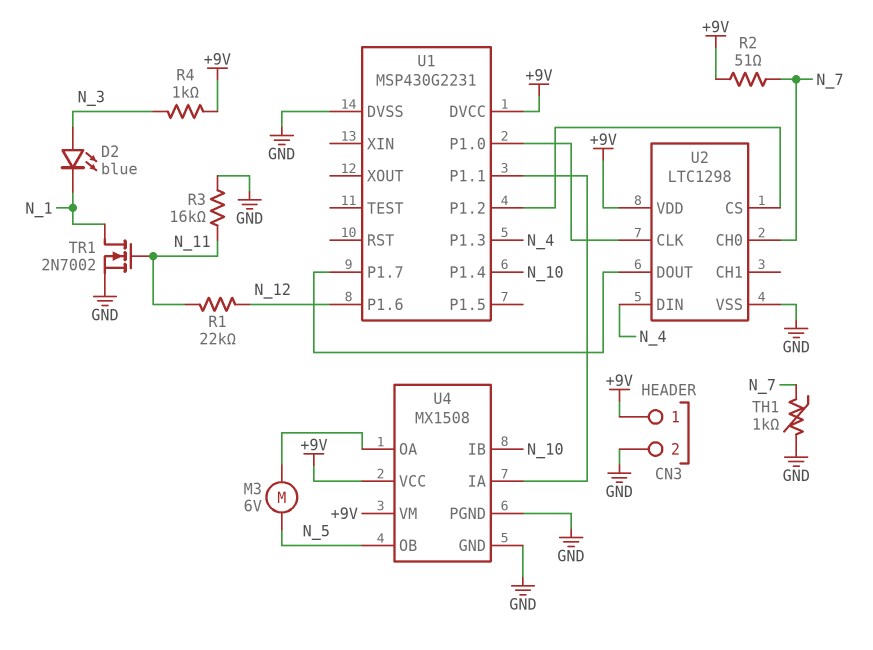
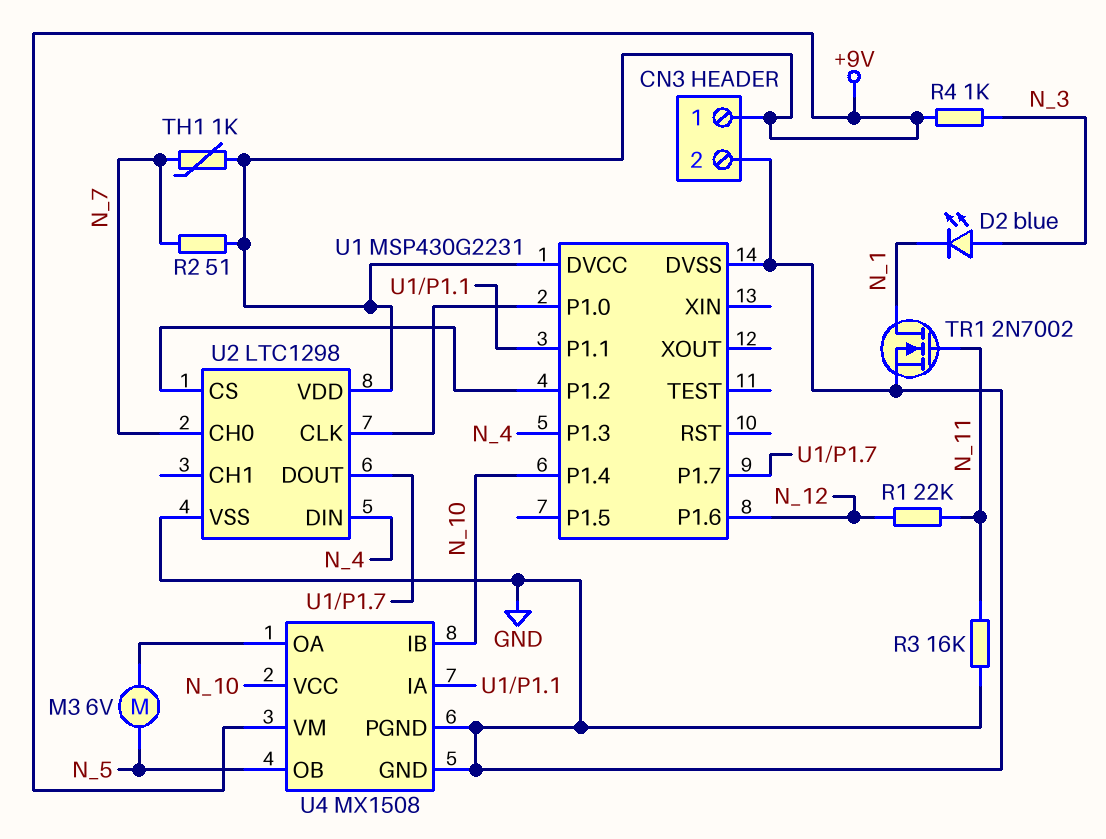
TH1: 1k (GND, N_7) -> 1k (+9V, N_7)
U4 pin VCC: +9V -> N_10

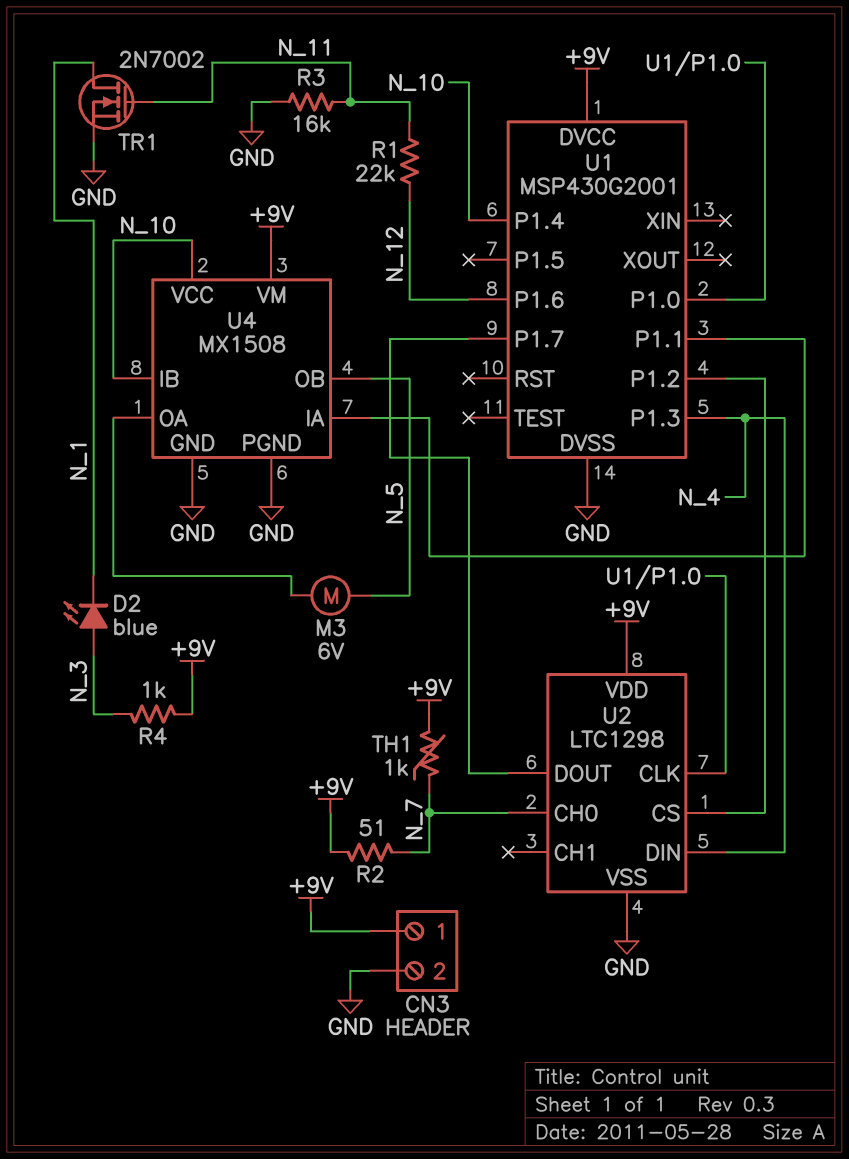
U1: MSP430G2231 -> MSP430G2001

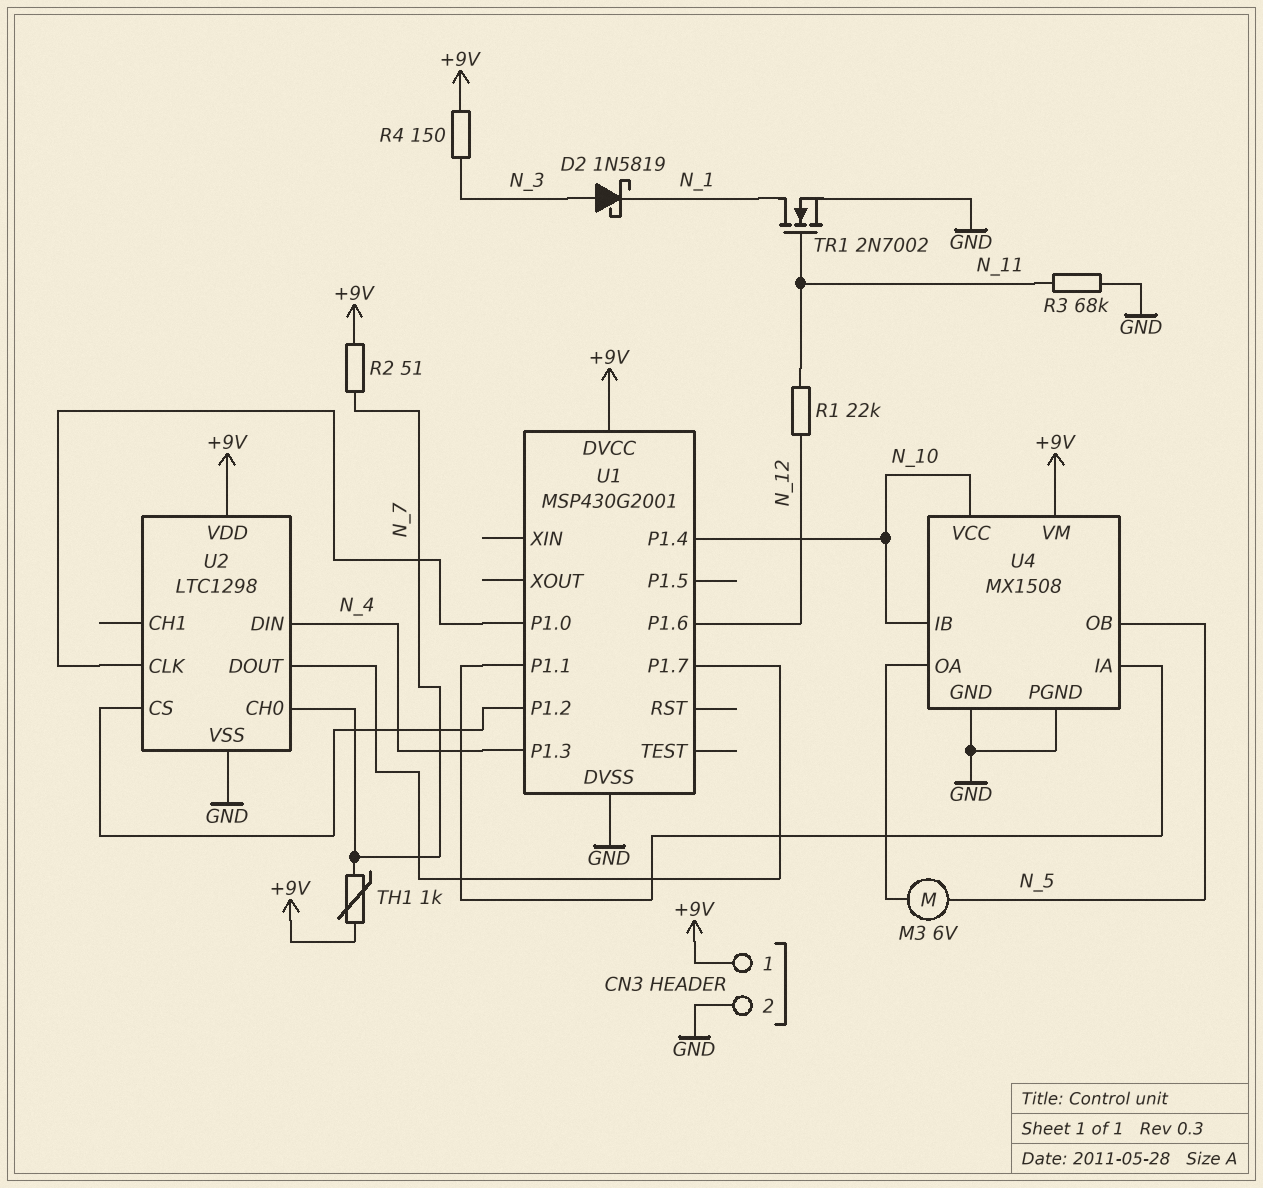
D2: LED blue (A N_3, K N_1) -> schottky 1N5819 (A N_3, K N_1)
R3: 16k (GND, N_11) -> 68k (GND, N_11)
R4: 1k (+9V, N_3) -> 150 (+9V, N_3)

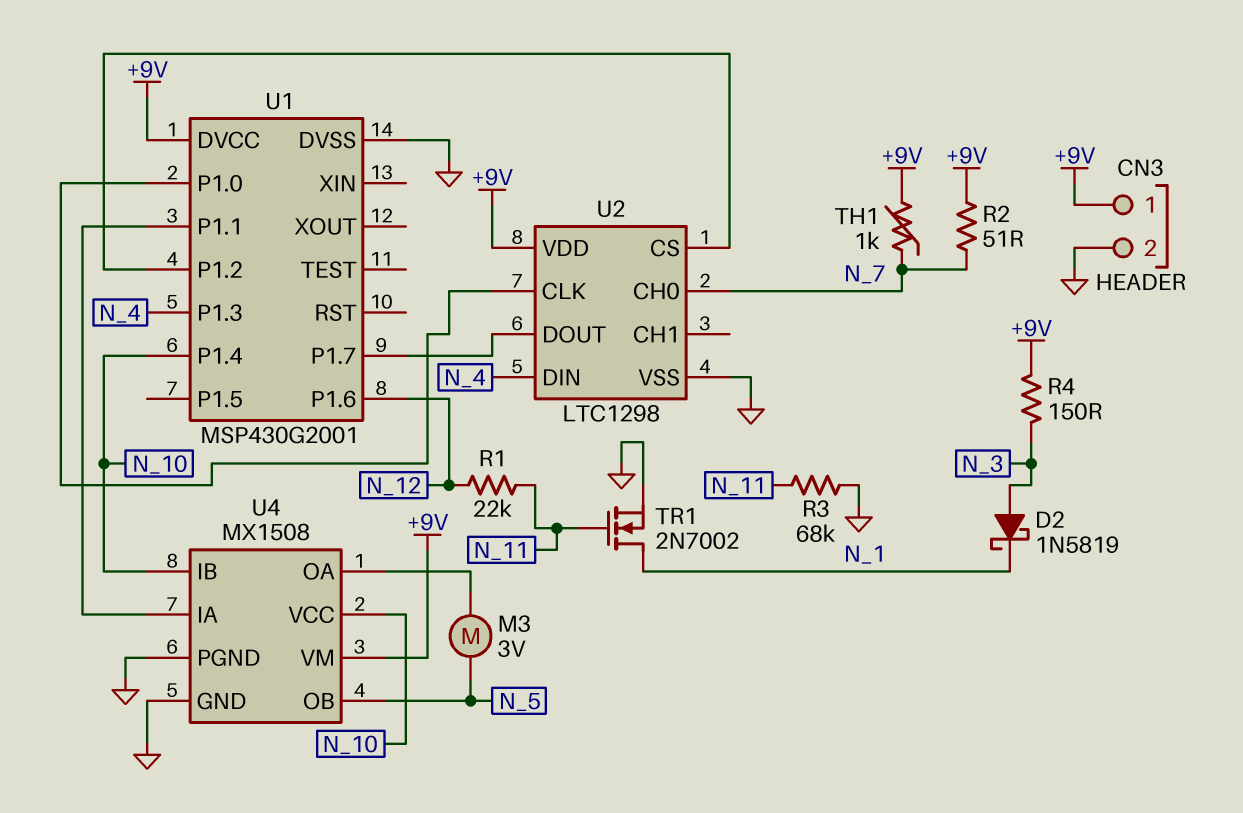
M3: motor 6V (N_5, U4/OA) -> motor 3V (N_5, U4/OA)

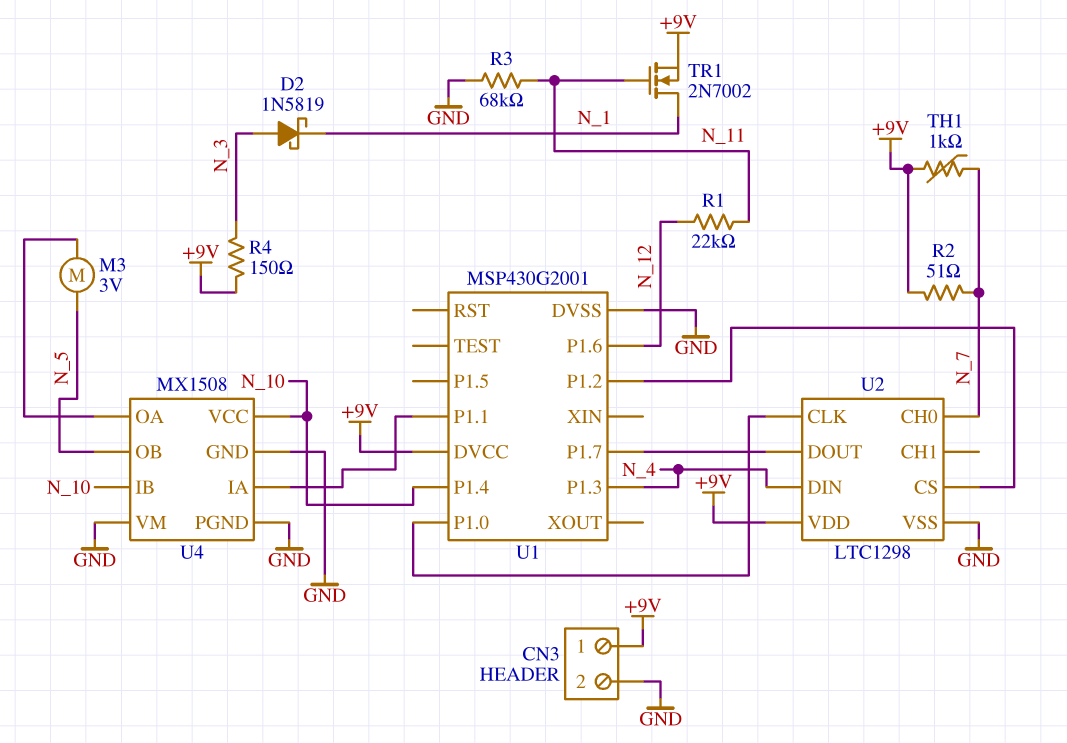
TR1: NMOS 2N7002 (G N_11, D N_1, S GND) -> NMOS 2N7002 (G N_11, D N_1, S +9V)
U4 pin VM: +9V -> GND

